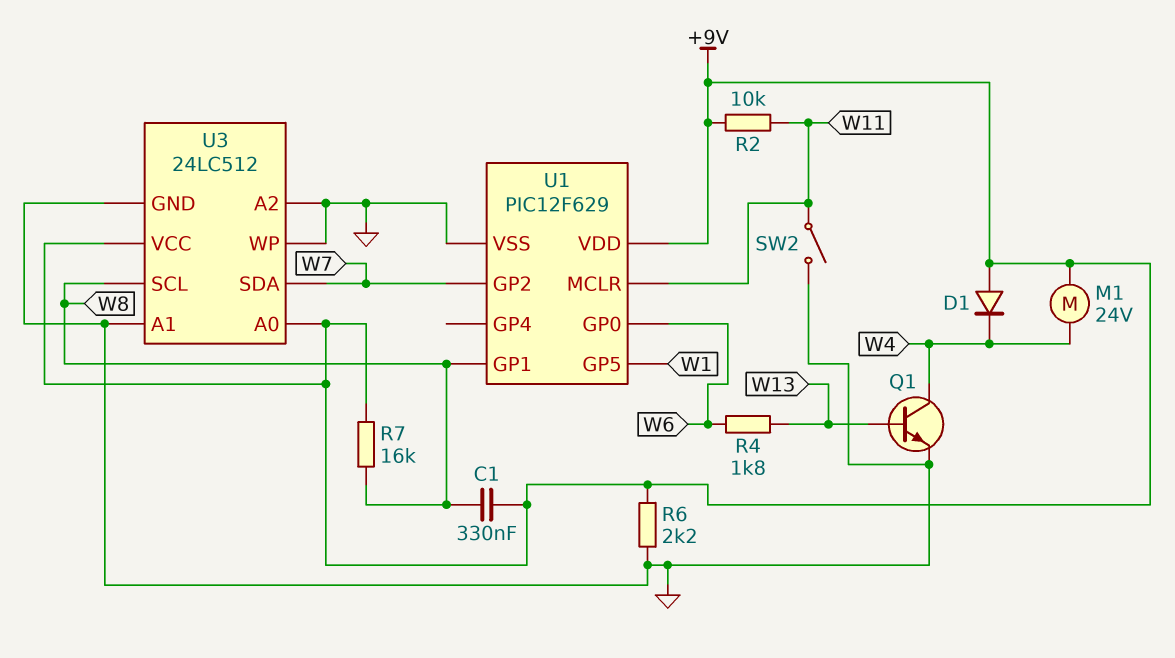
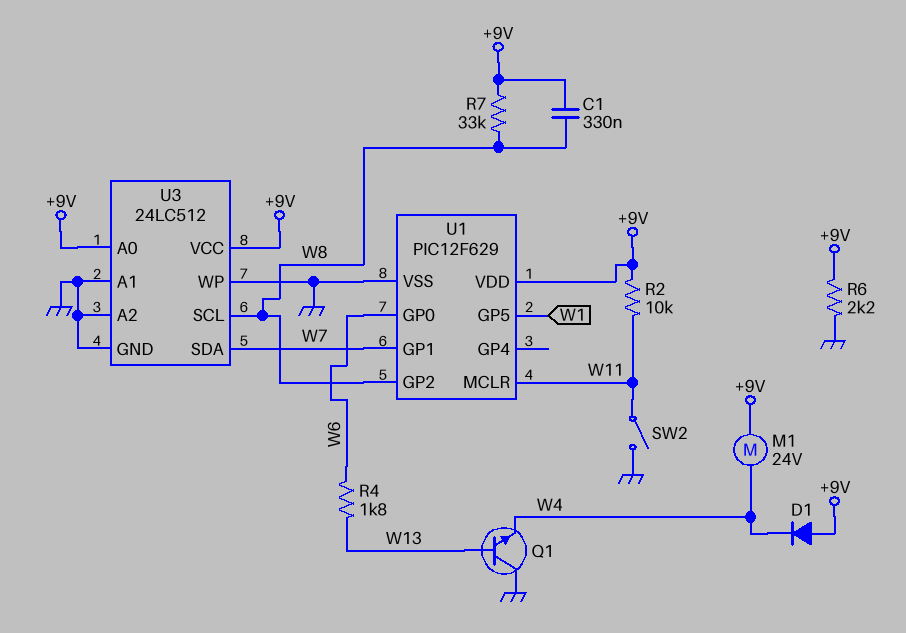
Q1: NPN (B W13, C W4, E GND) -> NPN (B W13, C GND, E W4)
R7: 16k (+9V, W8) -> 33k (+9V, W8)
U1 pin GP1: W8 -> W7
U1 pin GP2: W7 -> W8

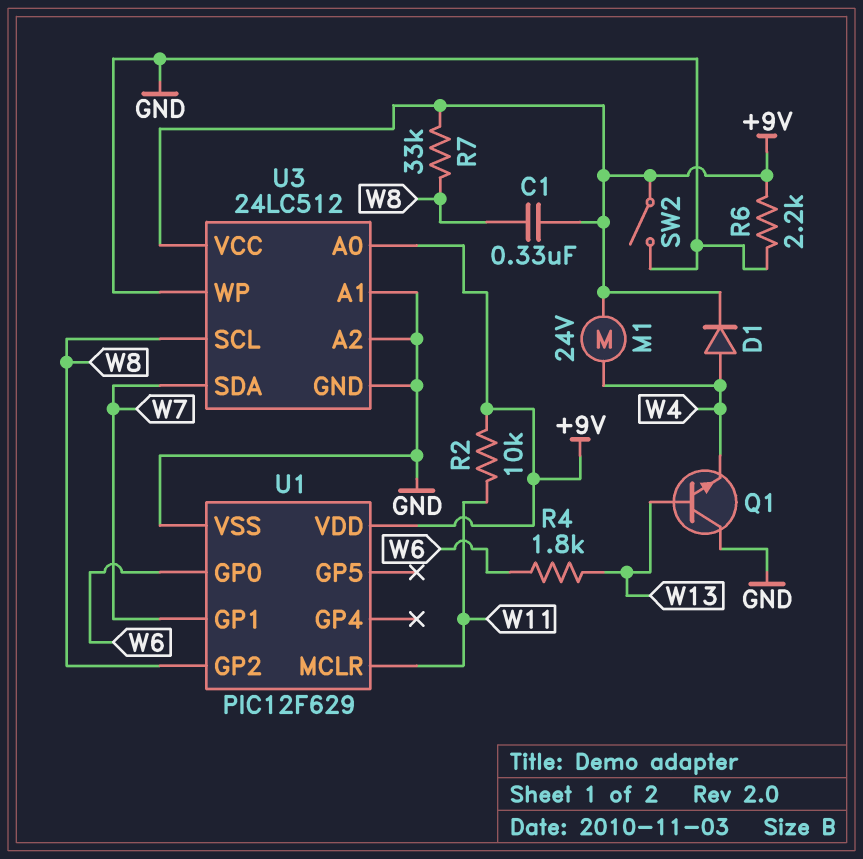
D1: diode (A +9V, K W4) -> diode (A W4, K +9V)
SW2: switch (GND, W11) -> switch (+9V, GND)
U1 pin GP5: W1 -> none

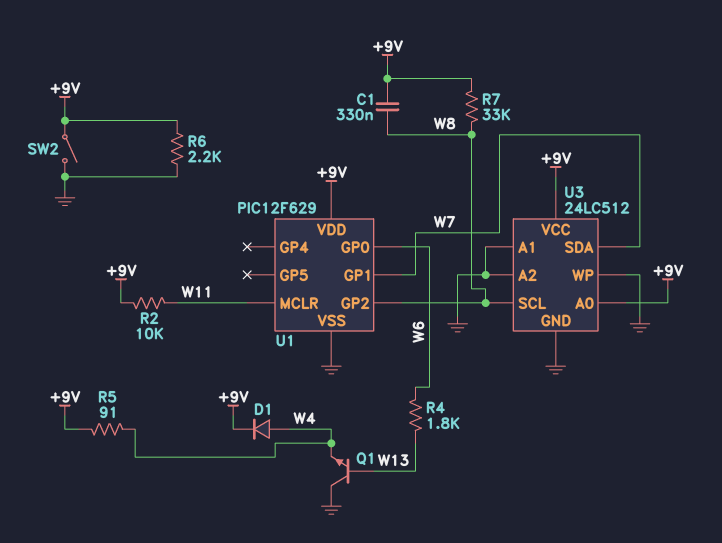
M1: motor 24V (+9V, W4) -> none
R5: none -> 91 (+9V, W4)

